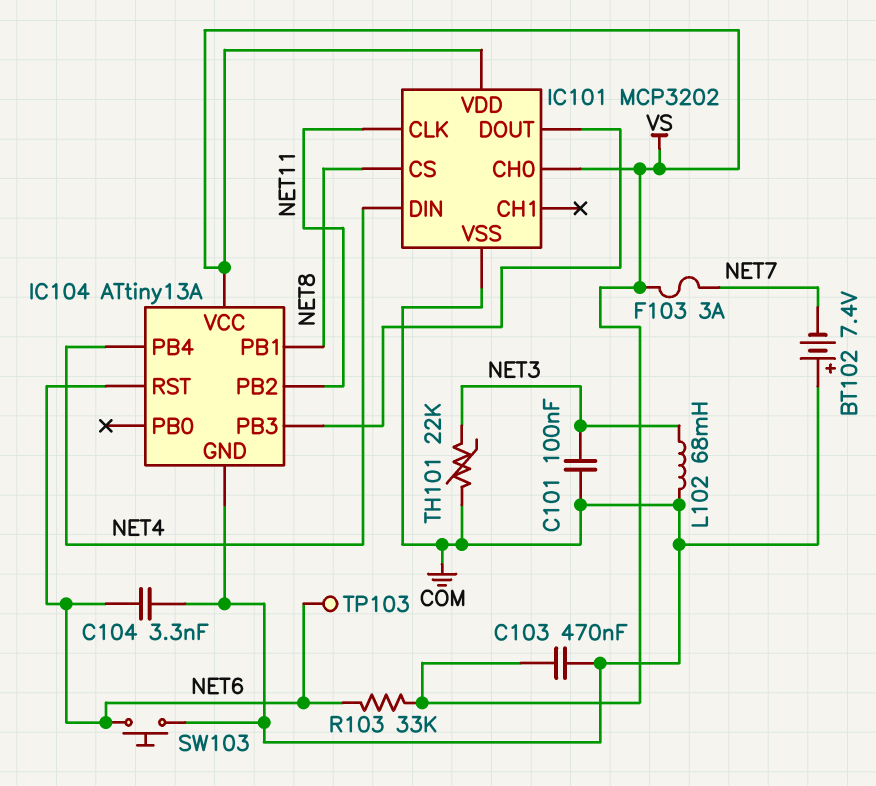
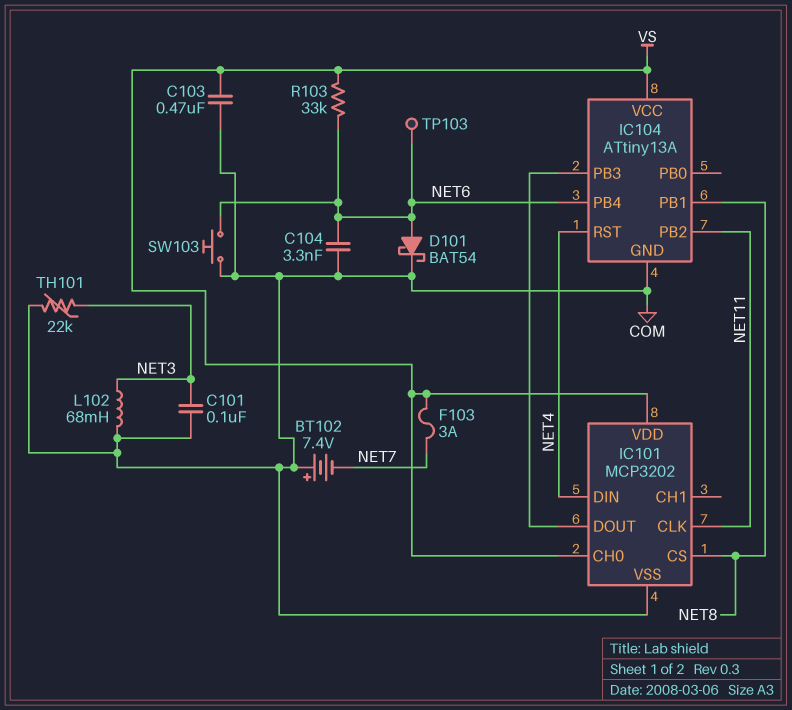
D101: none -> schottky BAT54 (A NET6, K COM)
IC104 pin PB4: NET4 -> NET6
IC104 pin RST: NET6 -> NET4

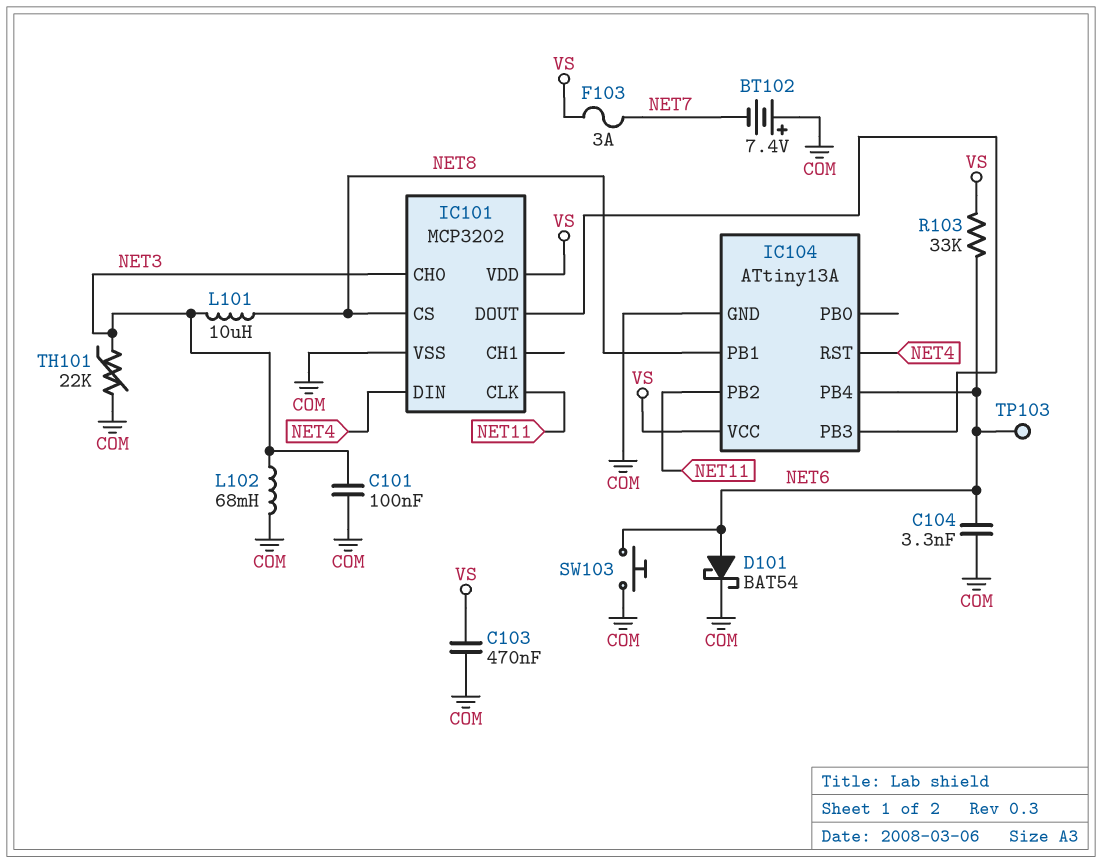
IC101 pin CH0: VS -> NET3
L101: none -> 10uH (NET3, NET8)

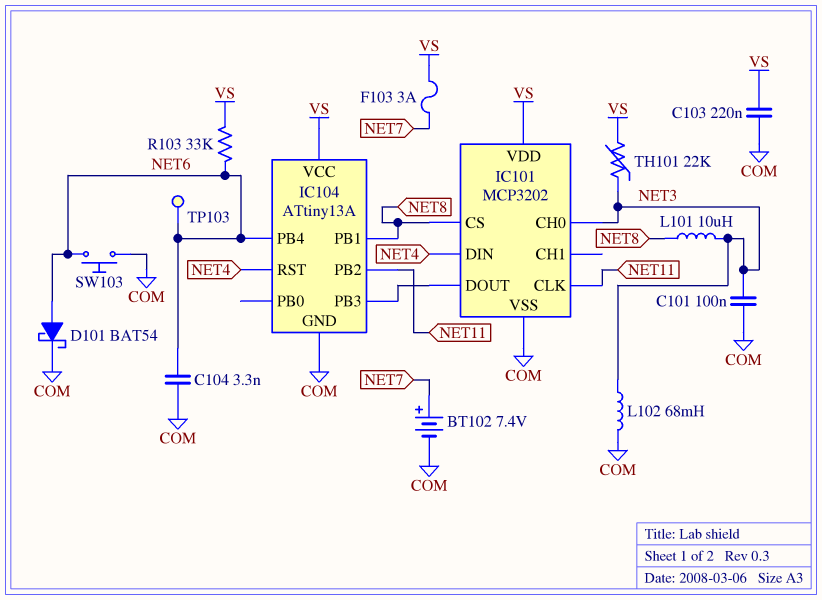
BT102: 7.4V (plus COM, minus NET7) -> 7.4V (plus NET7, minus COM)
C103: 470nF (COM, VS) -> 220nF (COM, VS)
TH101: 22k (COM, NET3) -> 22k (NET3, VS)

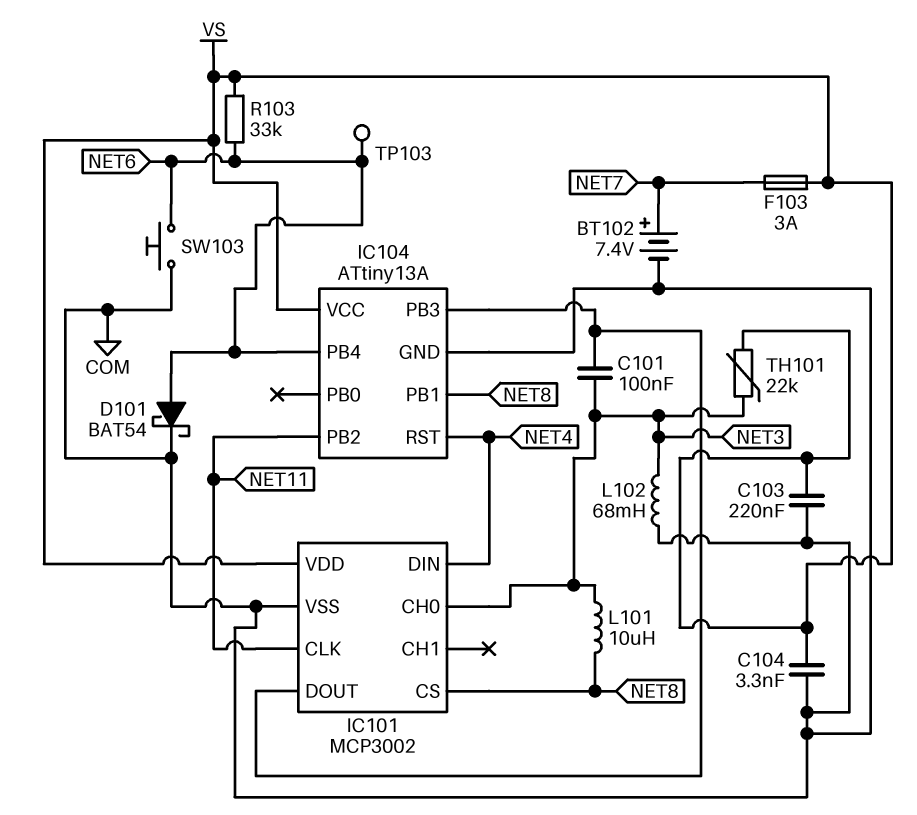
C101: 100nF (COM, NET3) -> 100nF (IC101/DOUT, NET3)
C104: 3.3nF (COM, NET6) -> 3.3nF (COM, VS)
IC101: MCP3202 -> MCP3002

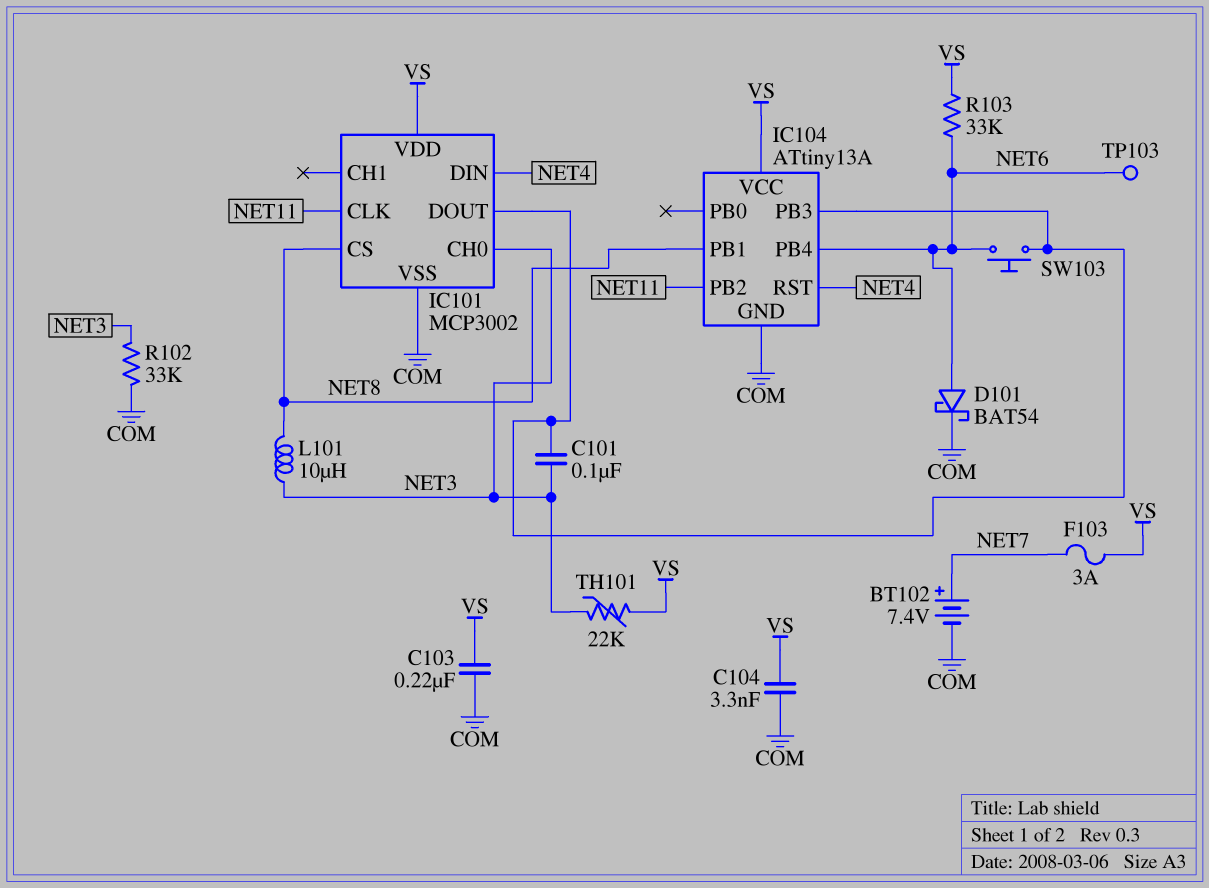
L102: 68mH (COM, NET3) -> none
R102: none -> 33k (COM, NET3)
SW103: button (COM, NET6) -> button (IC101/DOUT, NET6)

